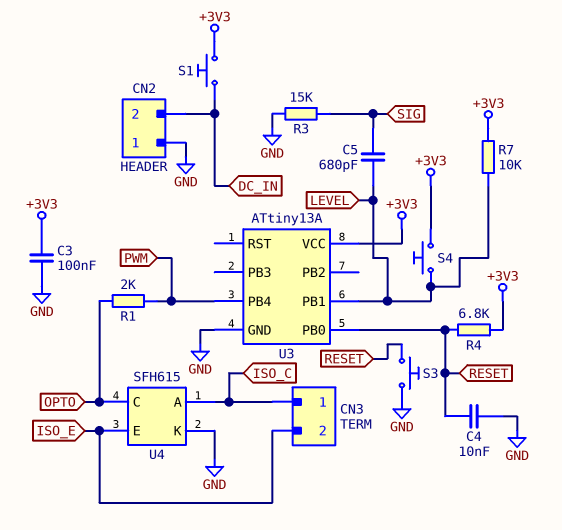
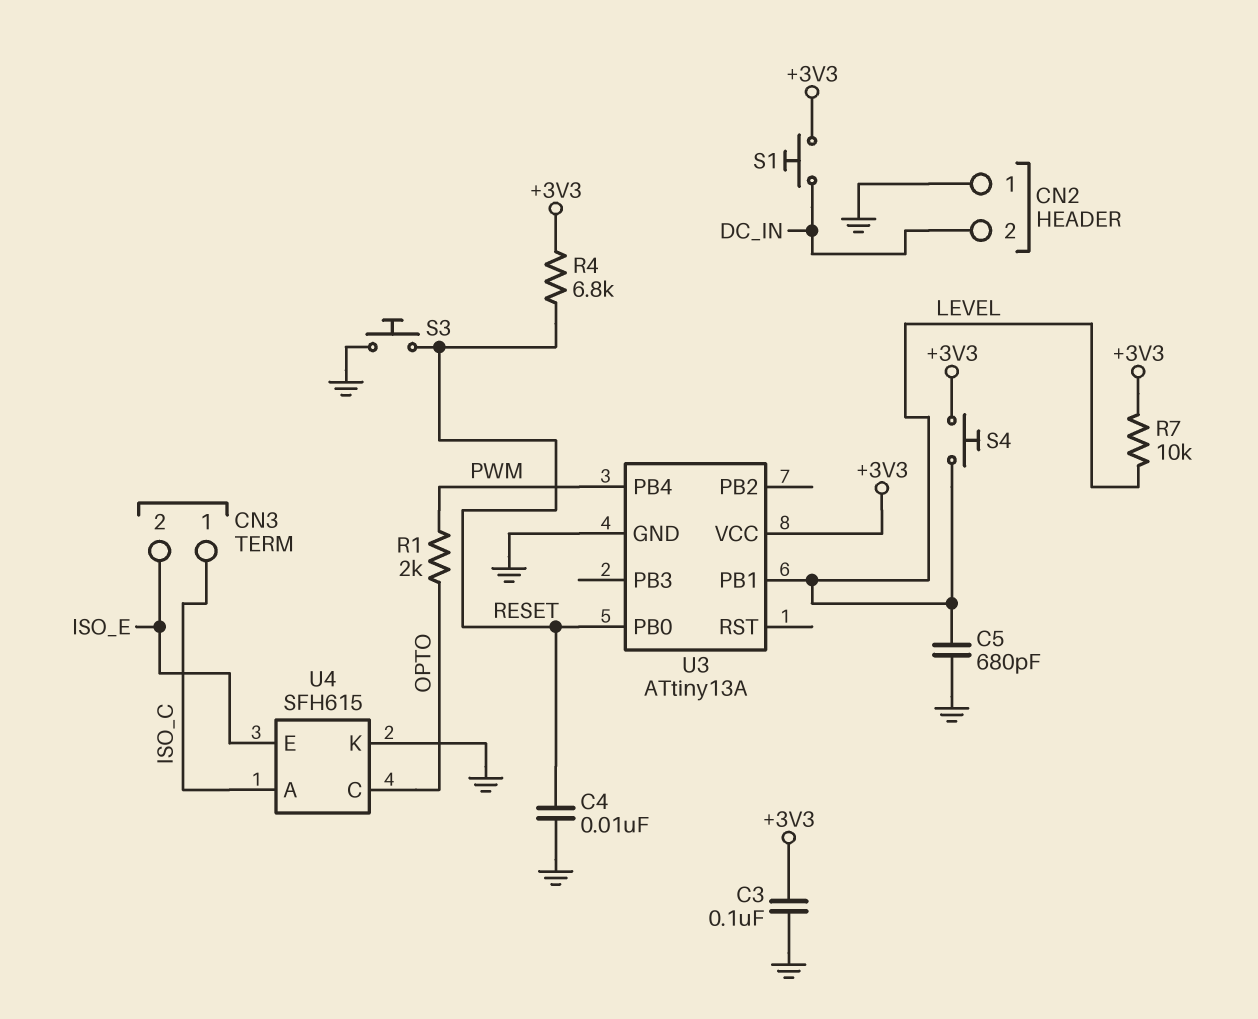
C5: 680pF (LEVEL, SIG) -> 680pF (GND, LEVEL)
R3: 15k (GND, SIG) -> none

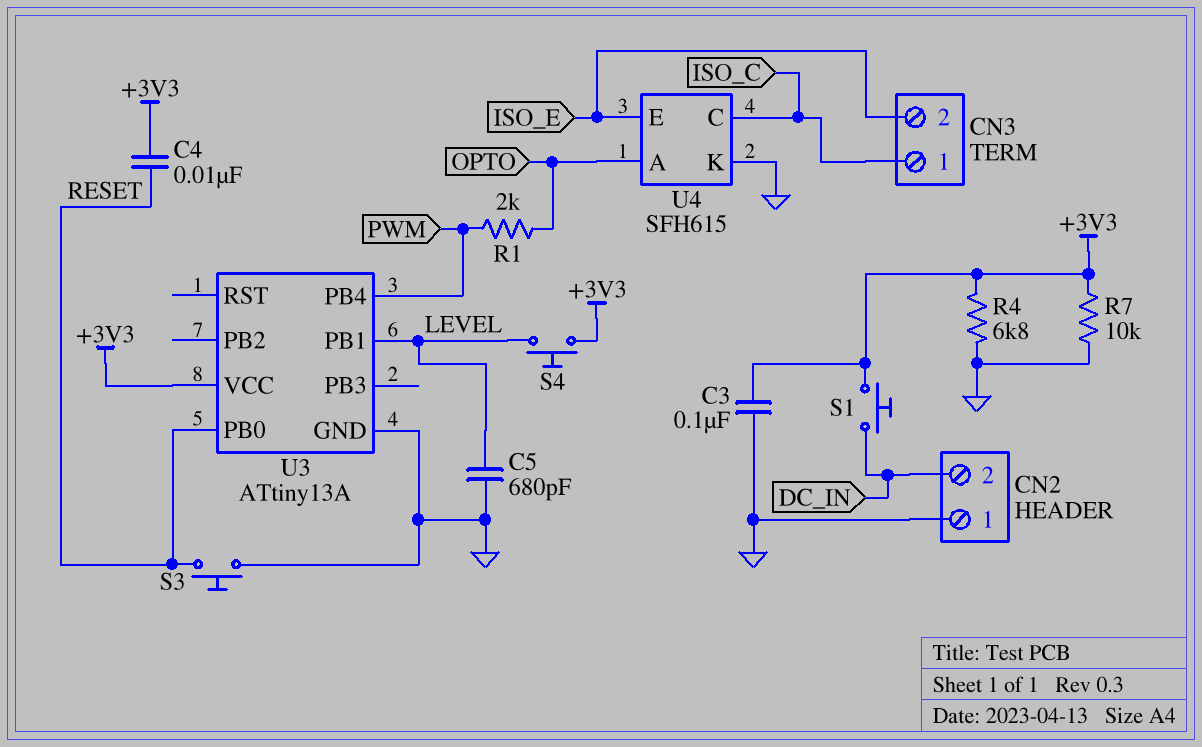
C4: 10nF (GND, RESET) -> 10nF (+3V3, RESET)
R4: 6.8k (+3V3, RESET) -> 6.8k (+3V3, GND)
R7: 10k (+3V3, LEVEL) -> 10k (+3V3, GND)
U4 pin A: ISO_C -> OPTO
U4 pin C: OPTO -> ISO_C

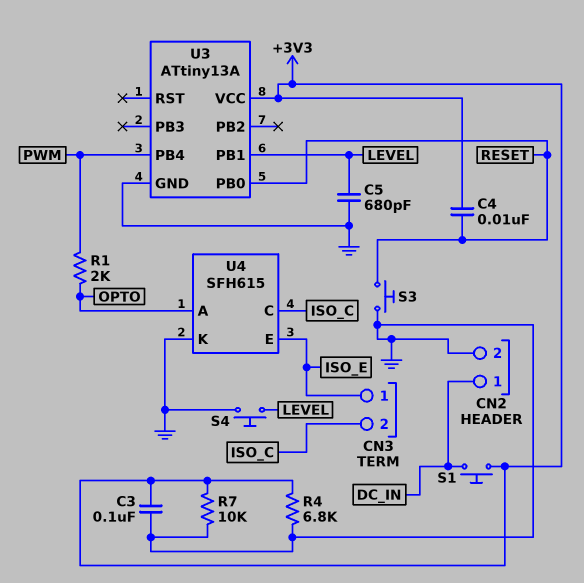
CN2 pin 1: GND -> DC_IN
CN2 pin 2: DC_IN -> GND
CN3 pin 1: ISO_C -> ISO_E
CN3 pin 2: ISO_E -> ISO_C
S4: button (+3V3, LEVEL) -> button (GND, LEVEL)

